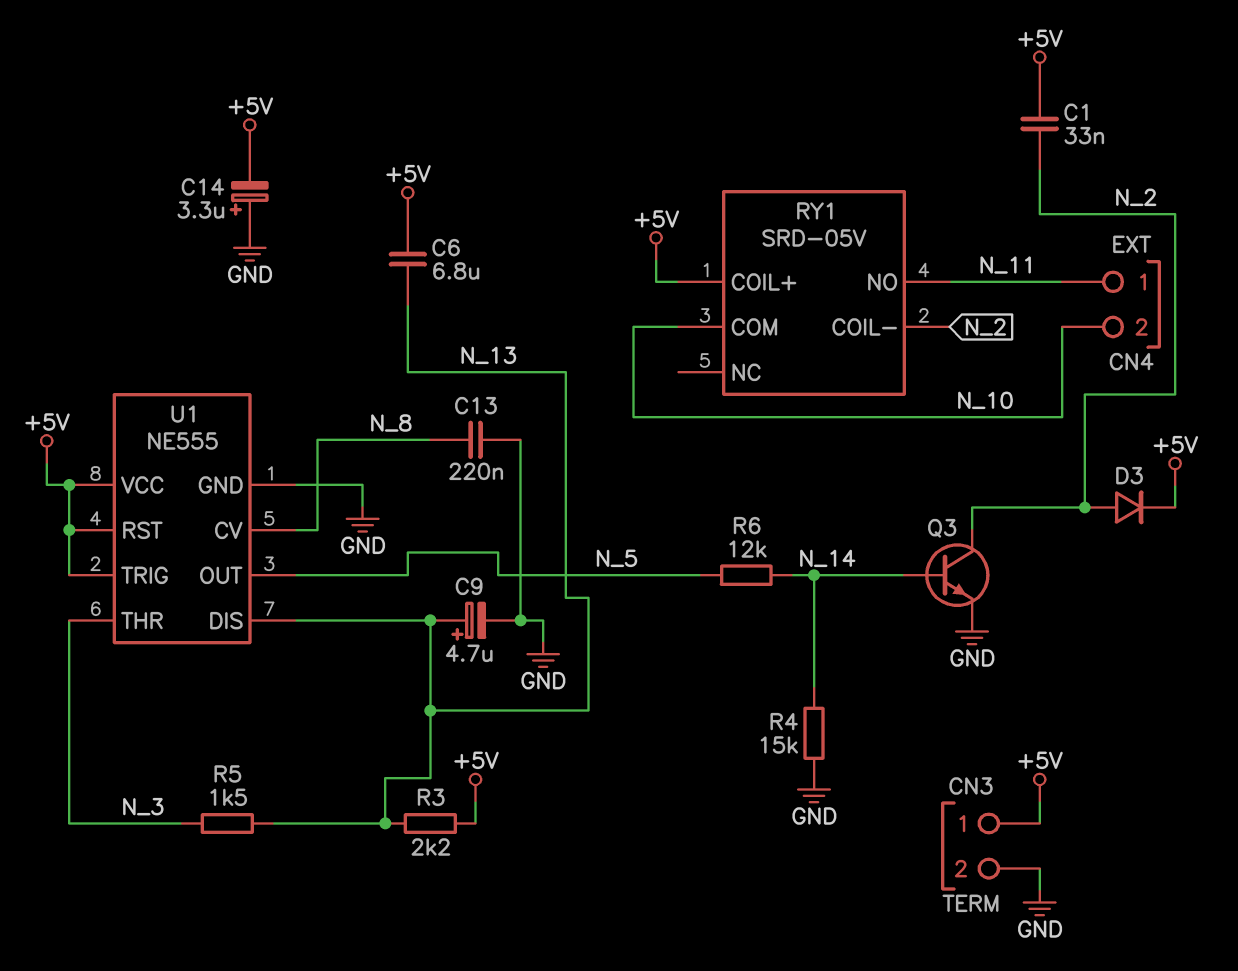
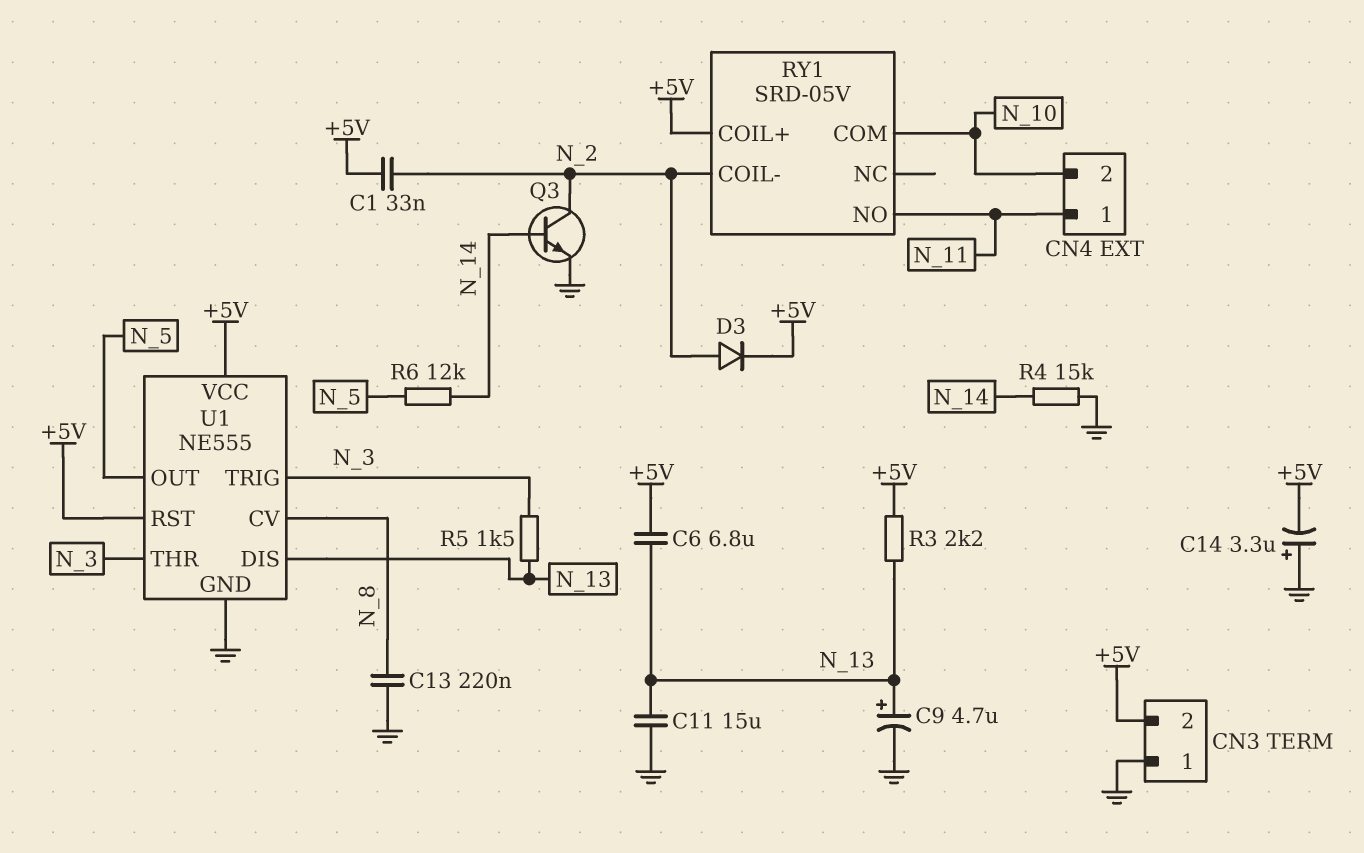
C11: none -> 15uF (GND, N_13)
CN3 pin 1: +5V -> GND
CN3 pin 2: GND -> +5V
U1 pin TRIG: +5V -> N_3

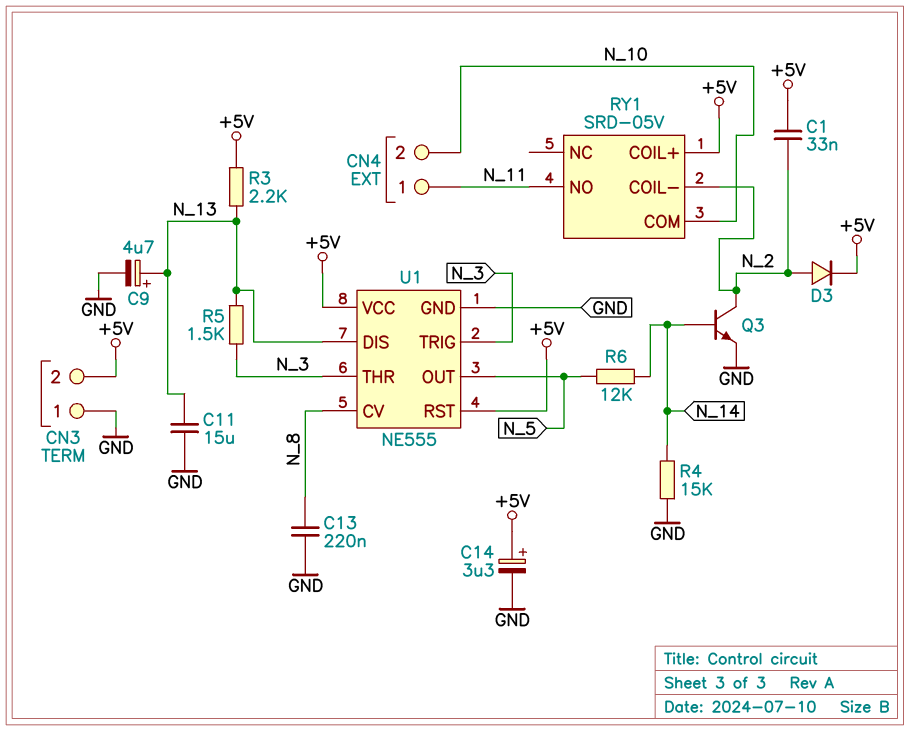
C6: 6.8uF (+5V, N_13) -> none
C14: 3.3uF (plus GND, minus +5V) -> 3.3uF (plus +5V, minus GND)

